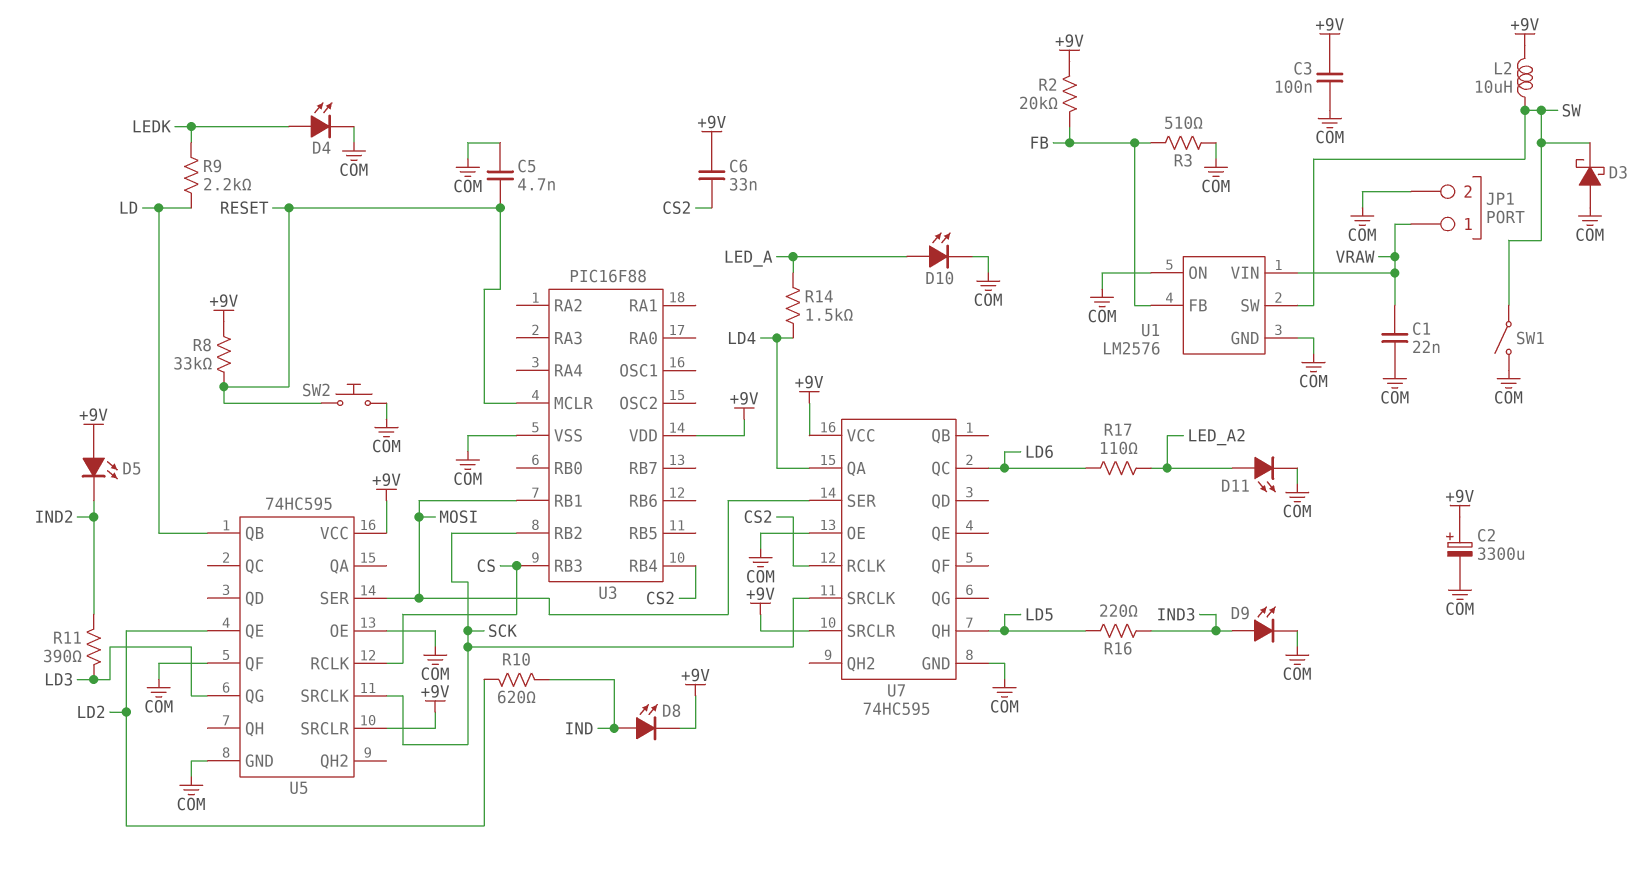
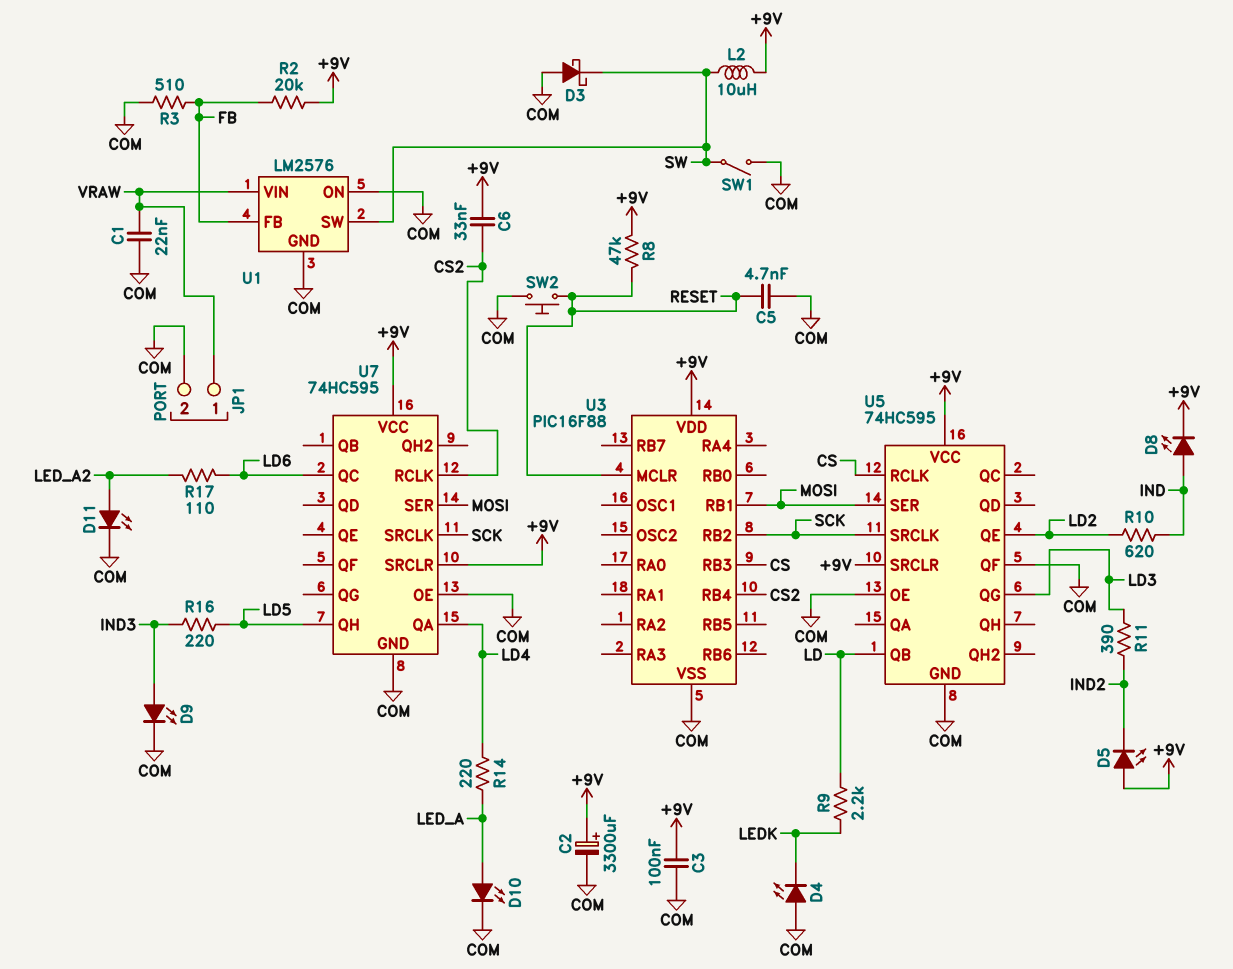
D4: LED (A LEDK, K COM) -> LED (A COM, K LEDK)
R8: 33k (+9V, RESET) -> 47k (+9V, RESET)
R14: 1.5k (LD4, LED_A) -> 220 (LD4, LED_A)

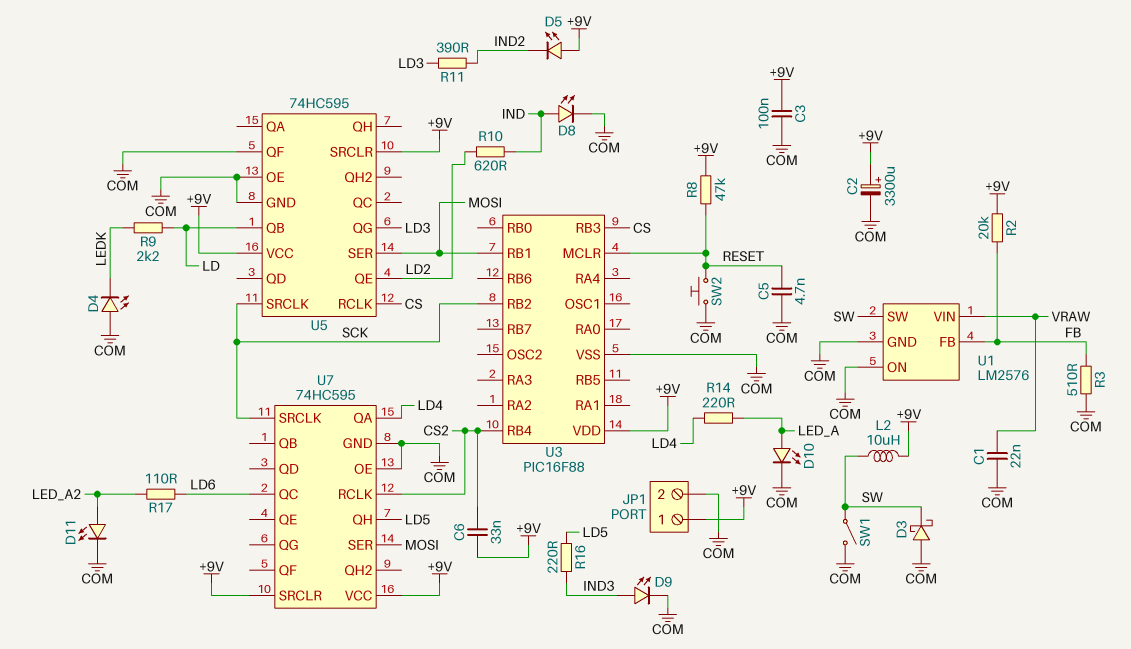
D8: LED (A IND, K +9V) -> LED (A IND, K COM)
JP1 pin 1: VRAW -> +9V

